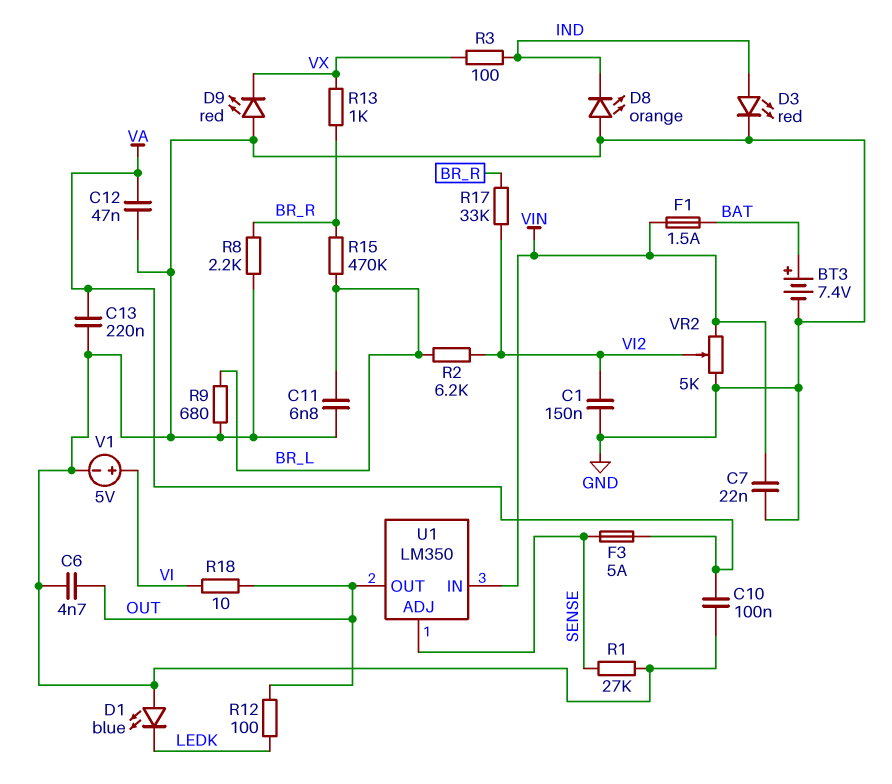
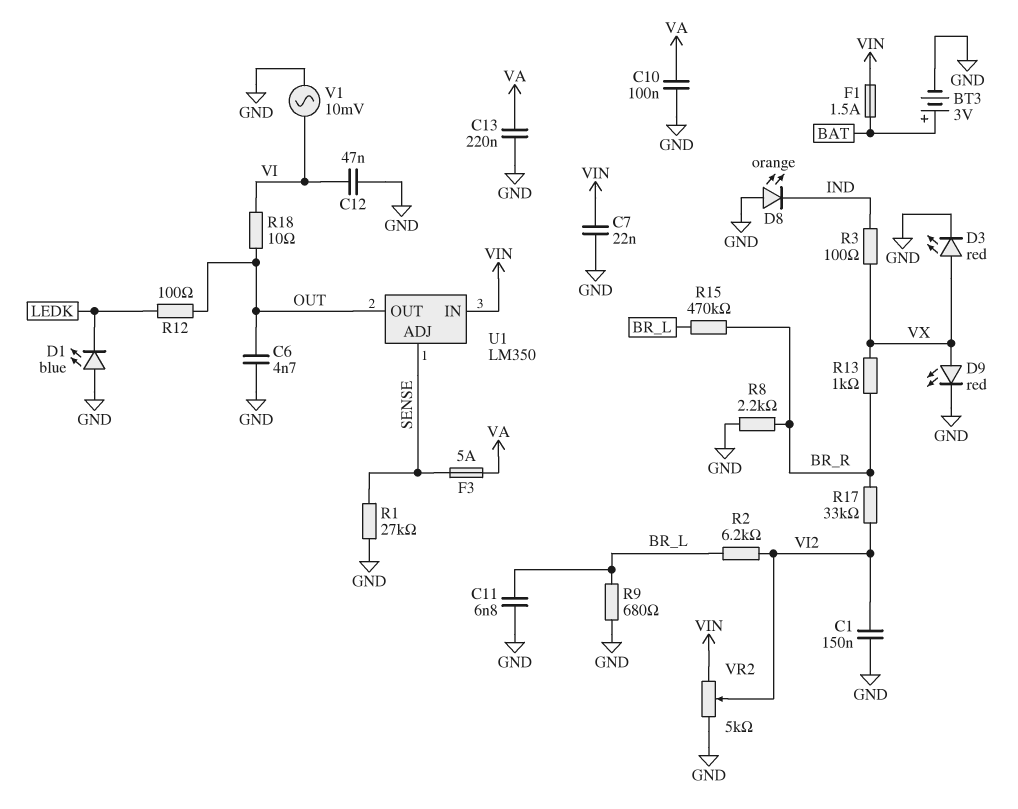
BT3: 7.4V (plus BAT, minus GND) -> 3V (plus BAT, minus GND)
C12: 47nF (GND, VA) -> 47nF (GND, VI)
D3: LED red (A IND, K GND) -> LED red (A VX, K GND)
D9: LED red (A GND, K VX) -> LED red (A VX, K GND)
V1: 5V (plus VI, minus GND) -> AC 10mV (GND, VI)

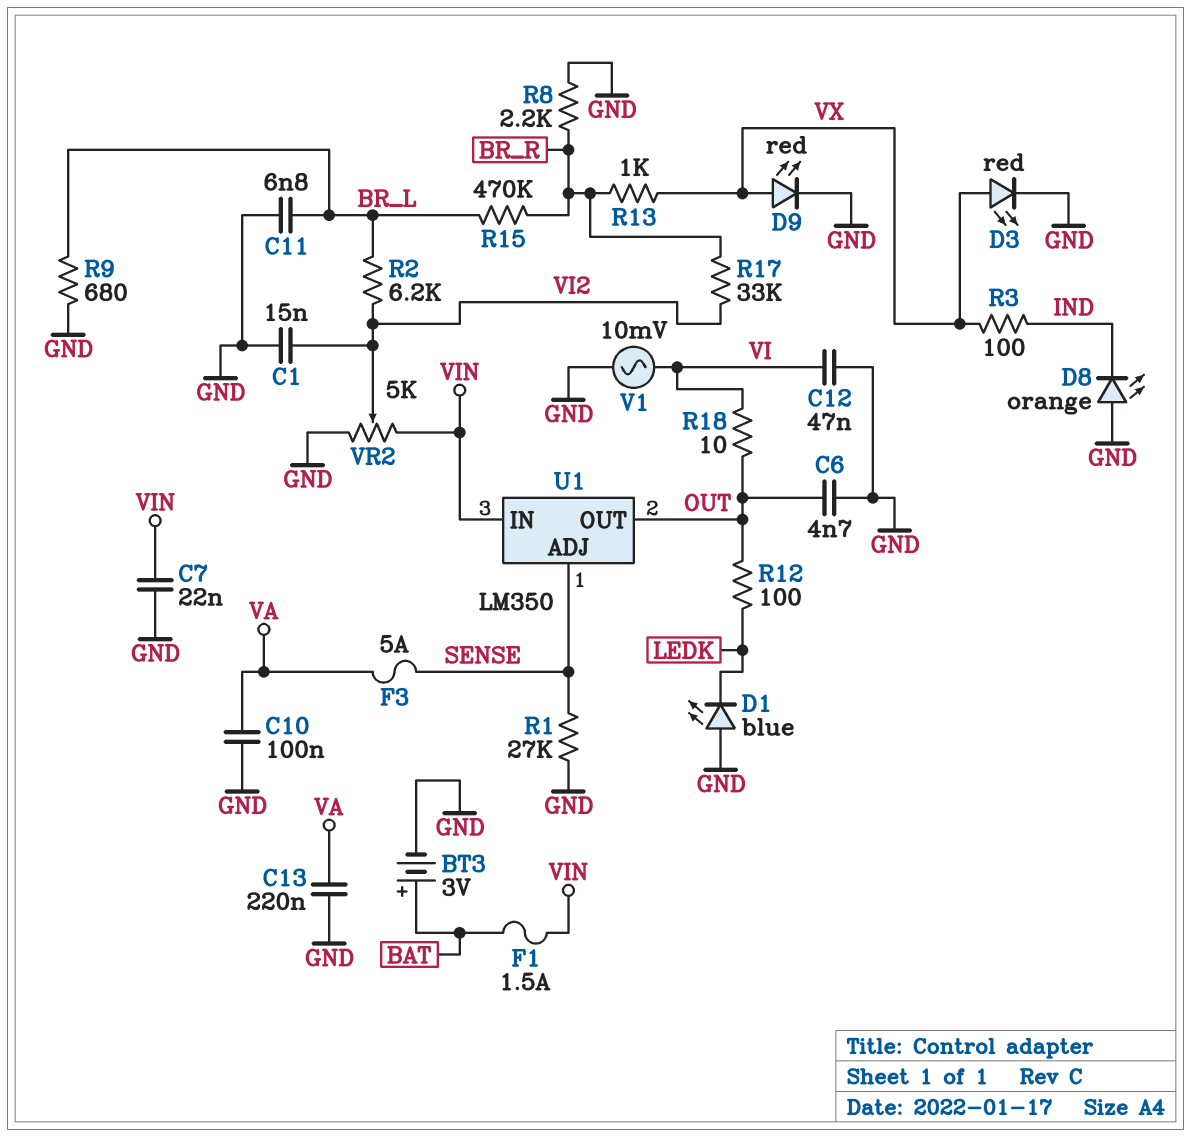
C1: 150nF (GND, VI2) -> 15nF (GND, VI2)

